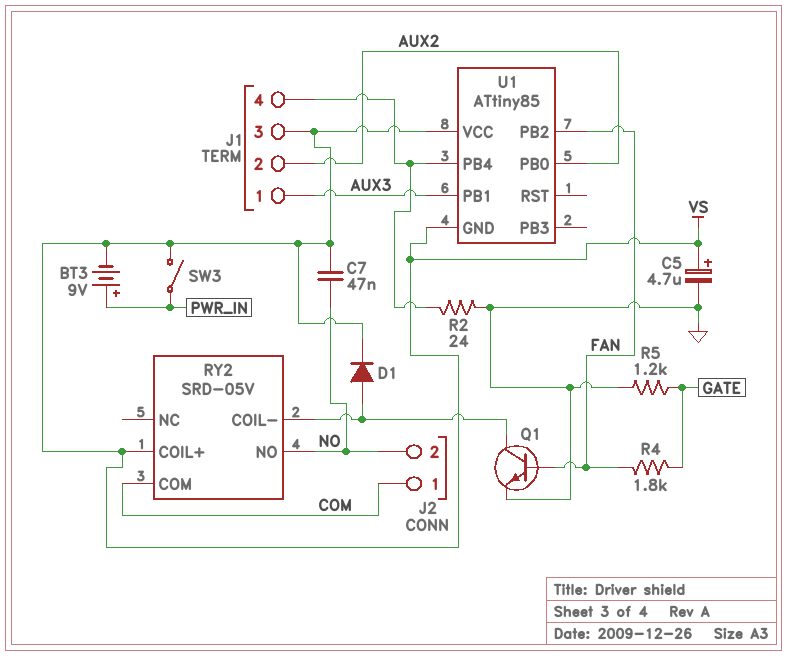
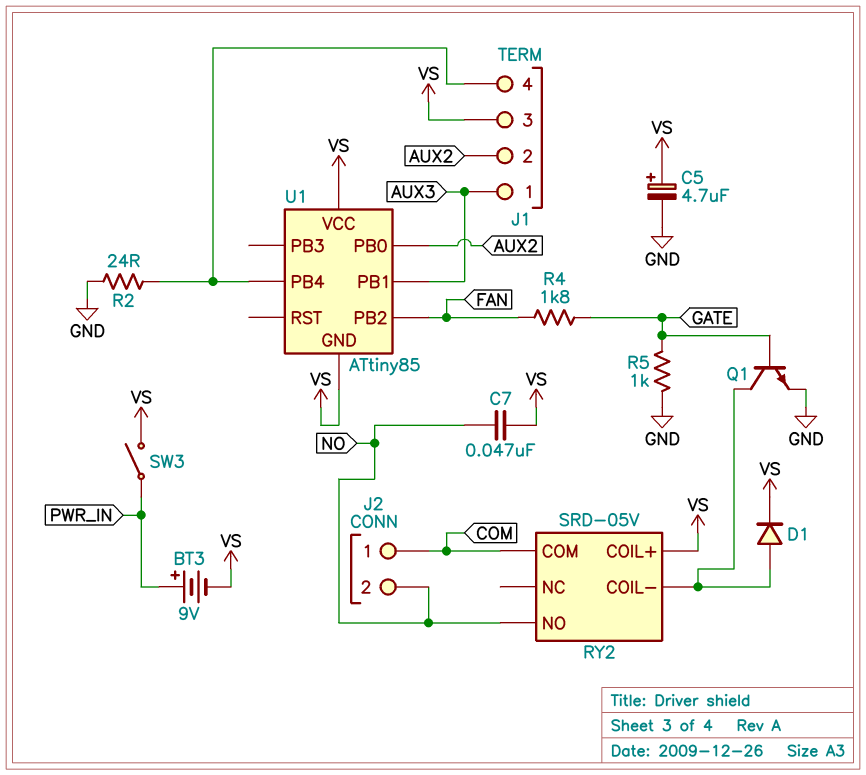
Q1: NPN (B FAN, C RY2/COIL-, E GND) -> NPN (B GATE, C RY2/COIL-, E GND)
R5: 1.2k (GATE, GND) -> 1k (GATE, GND)

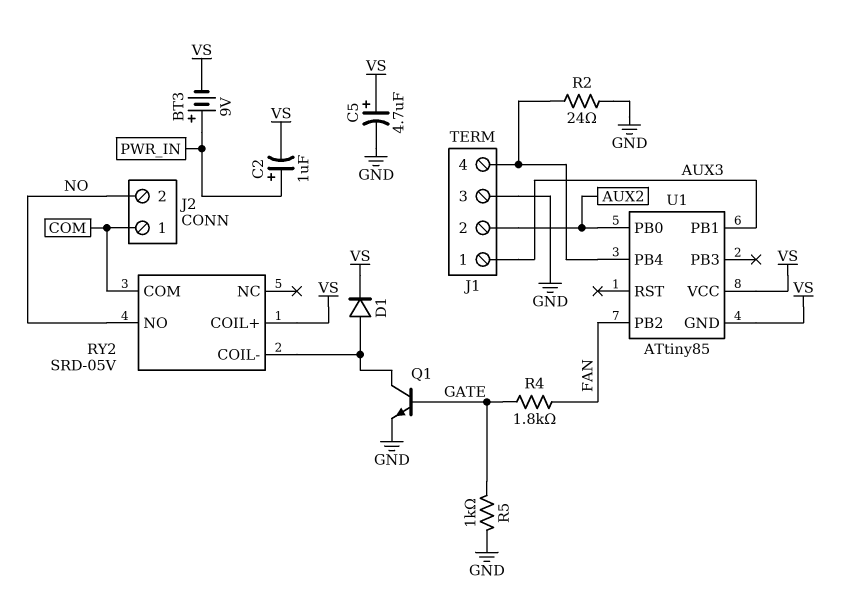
C2: none -> 1uF (plus PWR_IN, minus VS)
C7: 47nF (NO, VS) -> none
J1 pin 3: VS -> GND
SW3: switch (PWR_IN, VS) -> none

